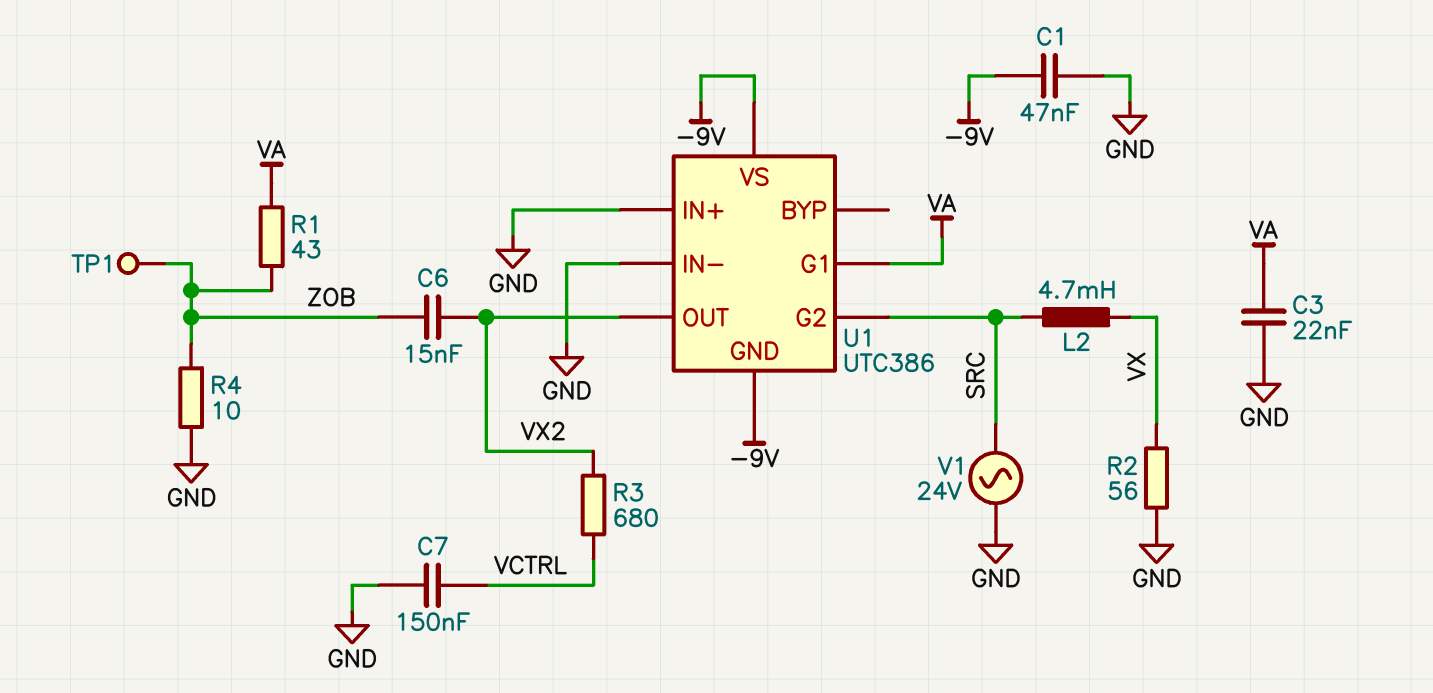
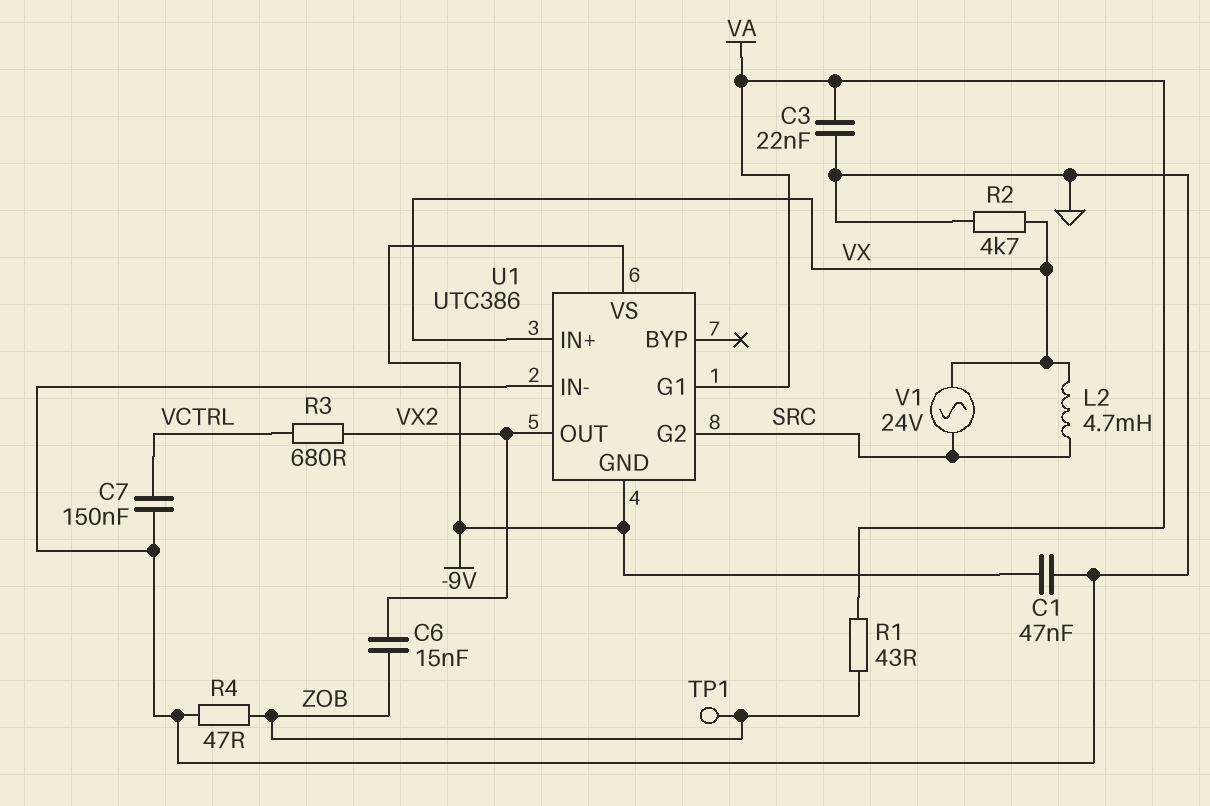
R2: 56 (GND, VX) -> 4.7k (GND, VX)
R4: 10 (GND, ZOB) -> 47 (GND, ZOB)
U1 pin IN+: GND -> VX
V1: AC 24V (GND, SRC) -> AC 24V (SRC, VX)

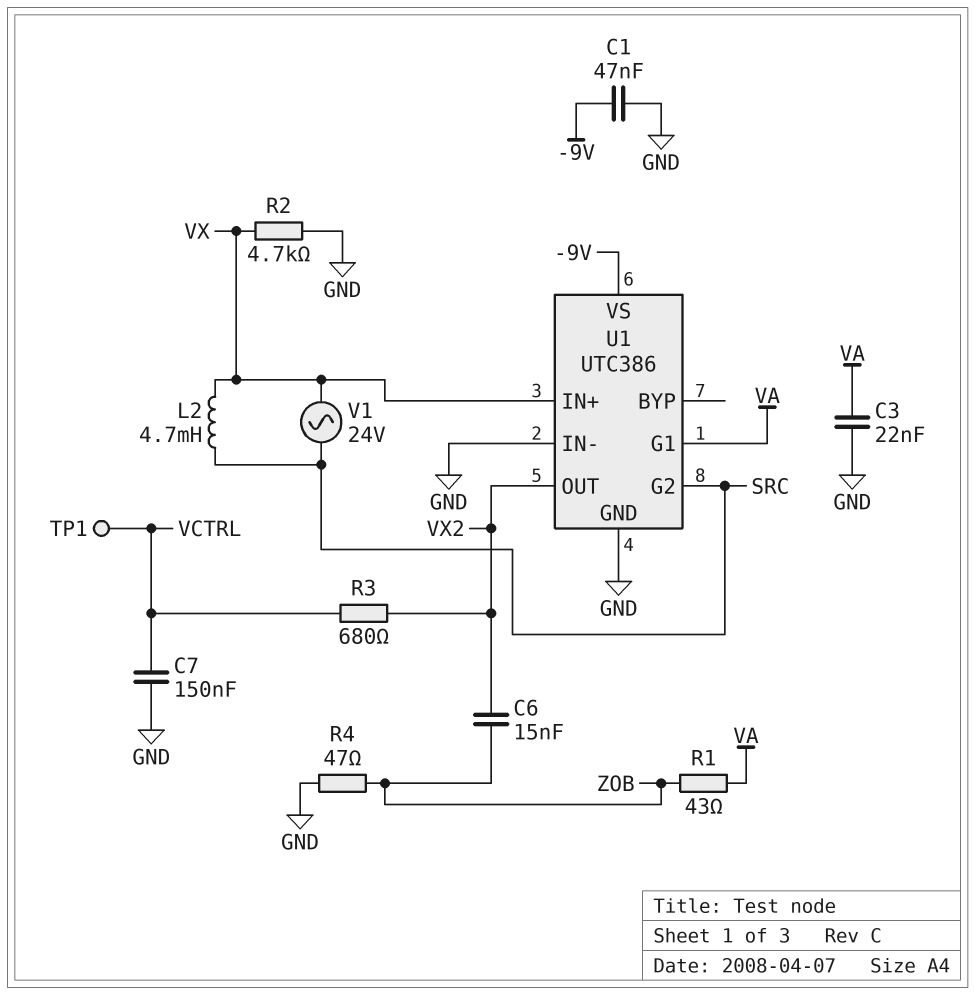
TP1: test point (ZOB) -> test point (VCTRL)
U1 pin GND: -9V -> GND

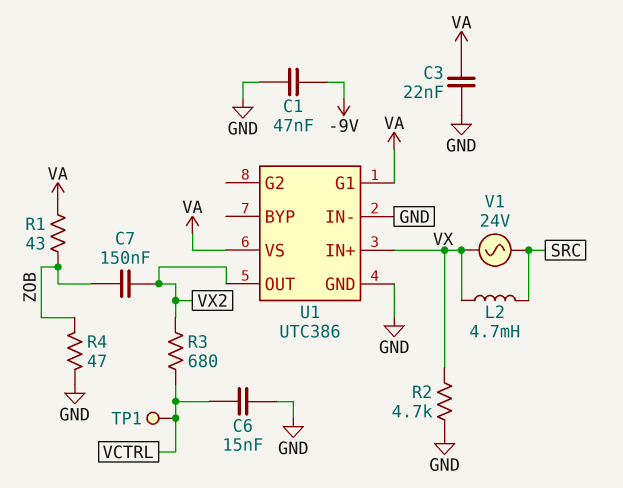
C6: 15nF (VX2, ZOB) -> 15nF (GND, VCTRL)
C7: 150nF (GND, VCTRL) -> 150nF (VX2, ZOB)
U1 pin G2: SRC -> none
U1 pin VS: -9V -> VA

